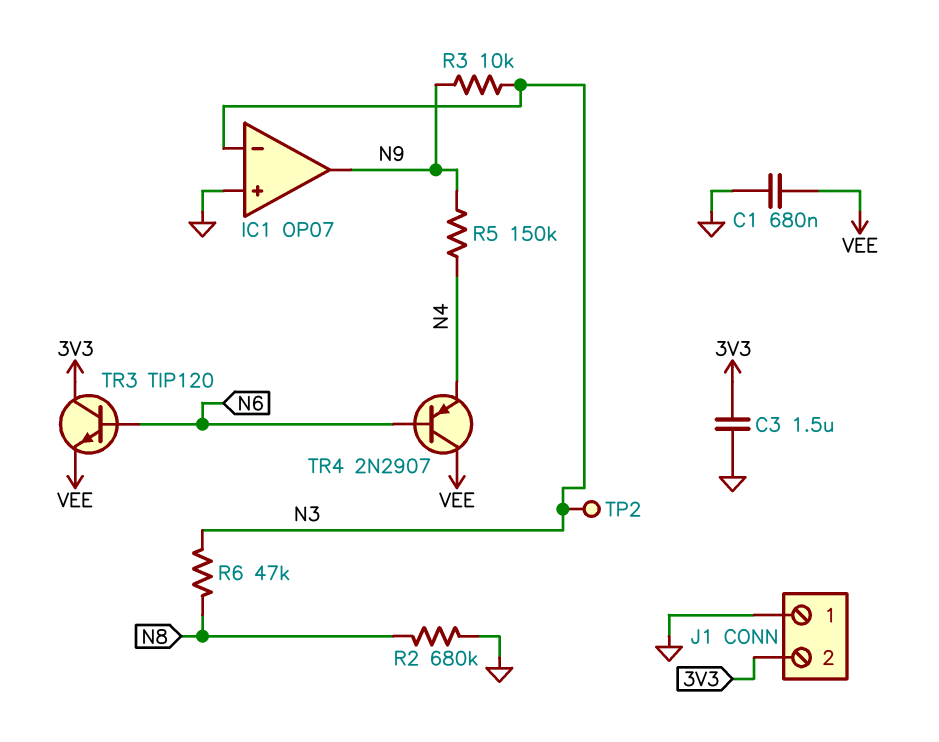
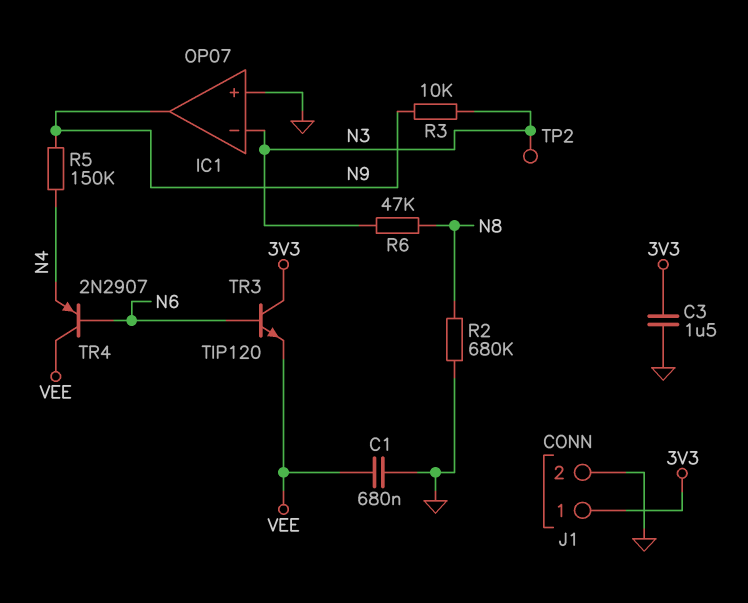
J1 pin 1: GND -> 3V3
J1 pin 2: 3V3 -> GND

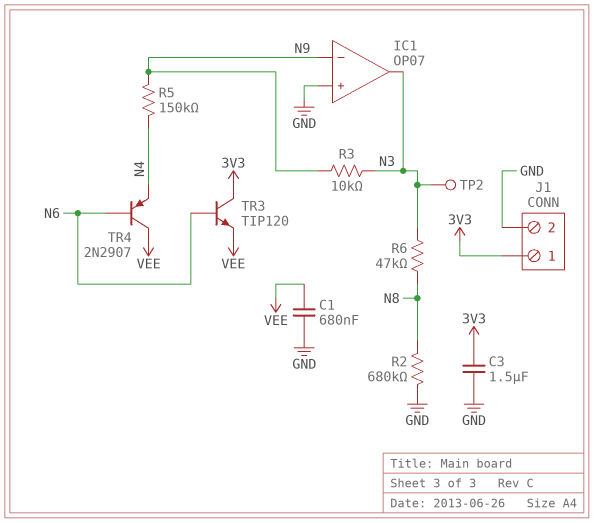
IC1 pin in-: N3 -> N9
IC1 pin out: N9 -> N3

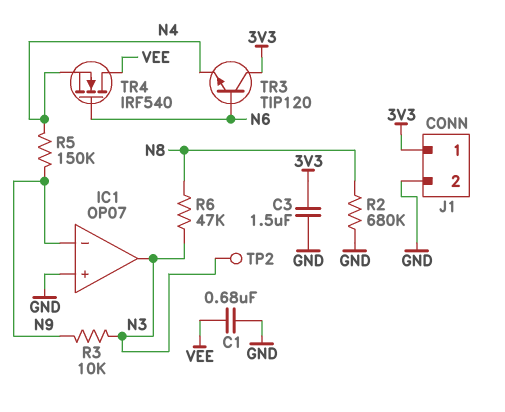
TR3: NPN TIP120 (B N6, C 3V3, E VEE) -> NPN TIP120 (B N6, C 3V3, E N4)
TR4: PNP 2N2907 (B N6, C VEE, E N4) -> NMOS IRF540 (G N6, D VEE, S N4)

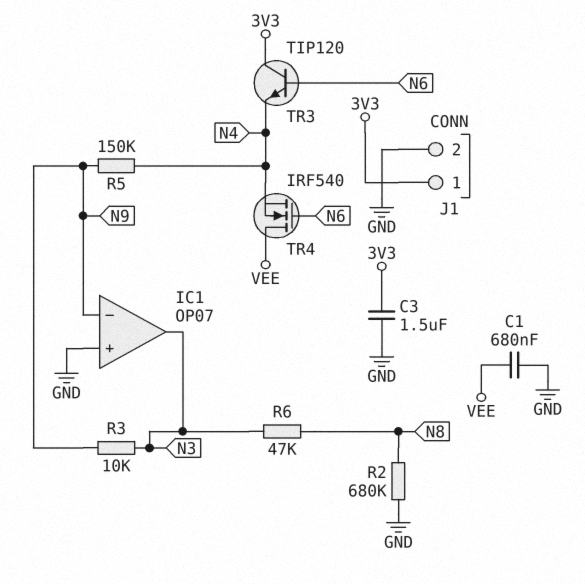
TP2: test point (N3) -> none

